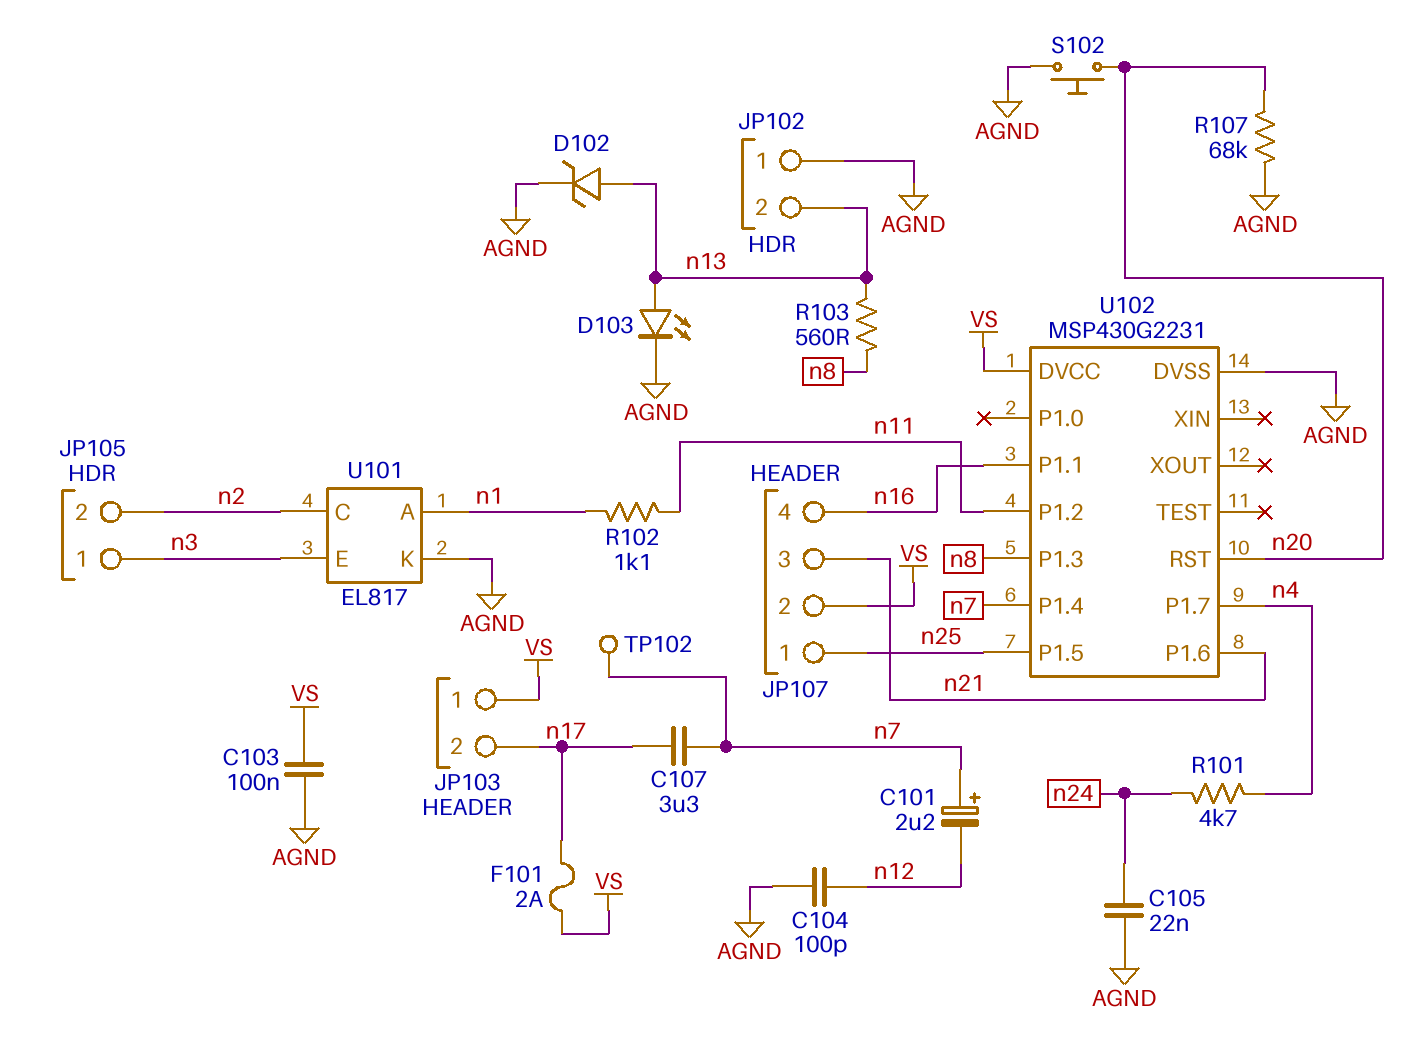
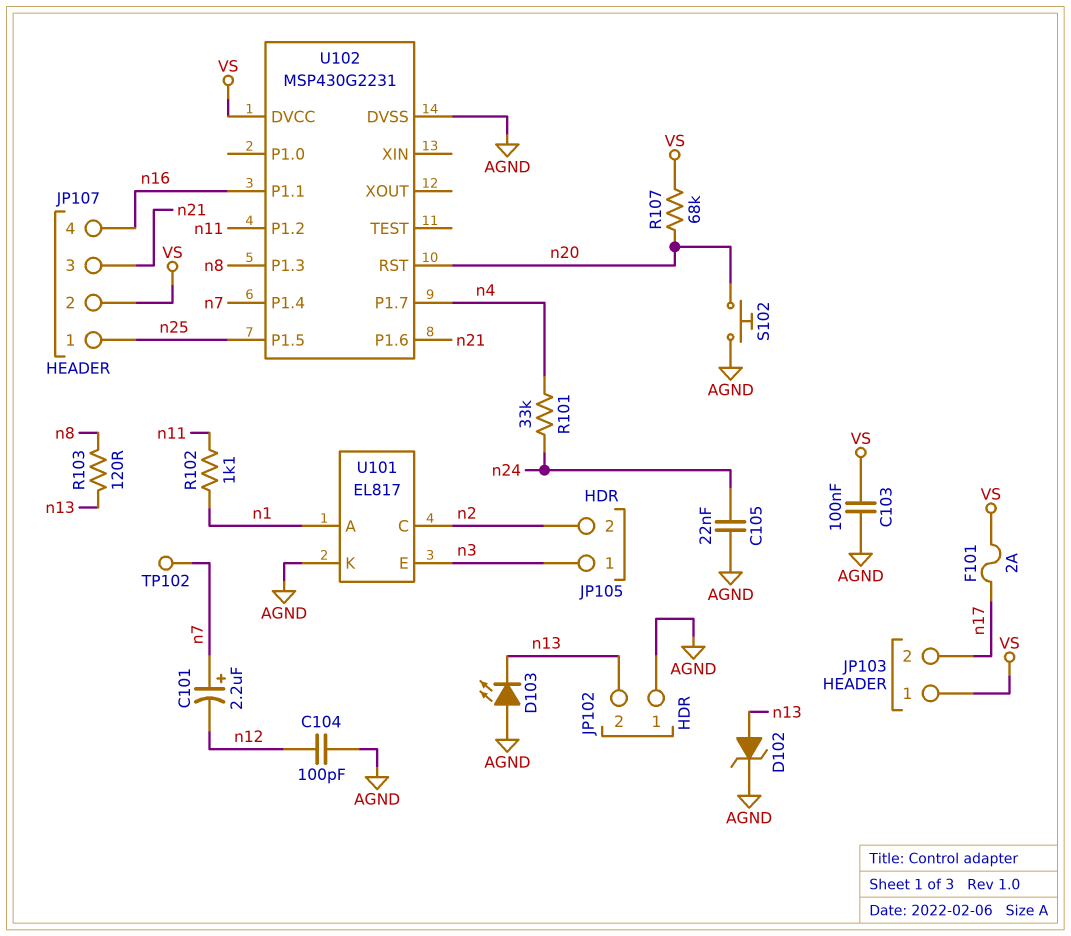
C107: 3.3uF (n7, n17) -> none
D103: LED (A n13, K AGND) -> LED (A AGND, K n13)
R101: 4.7k (n4, n24) -> 33k (n4, n24)
R103: 560 (n8, n13) -> 120 (n8, n13)
R107: 68k (AGND, n20) -> 68k (VS, n20)

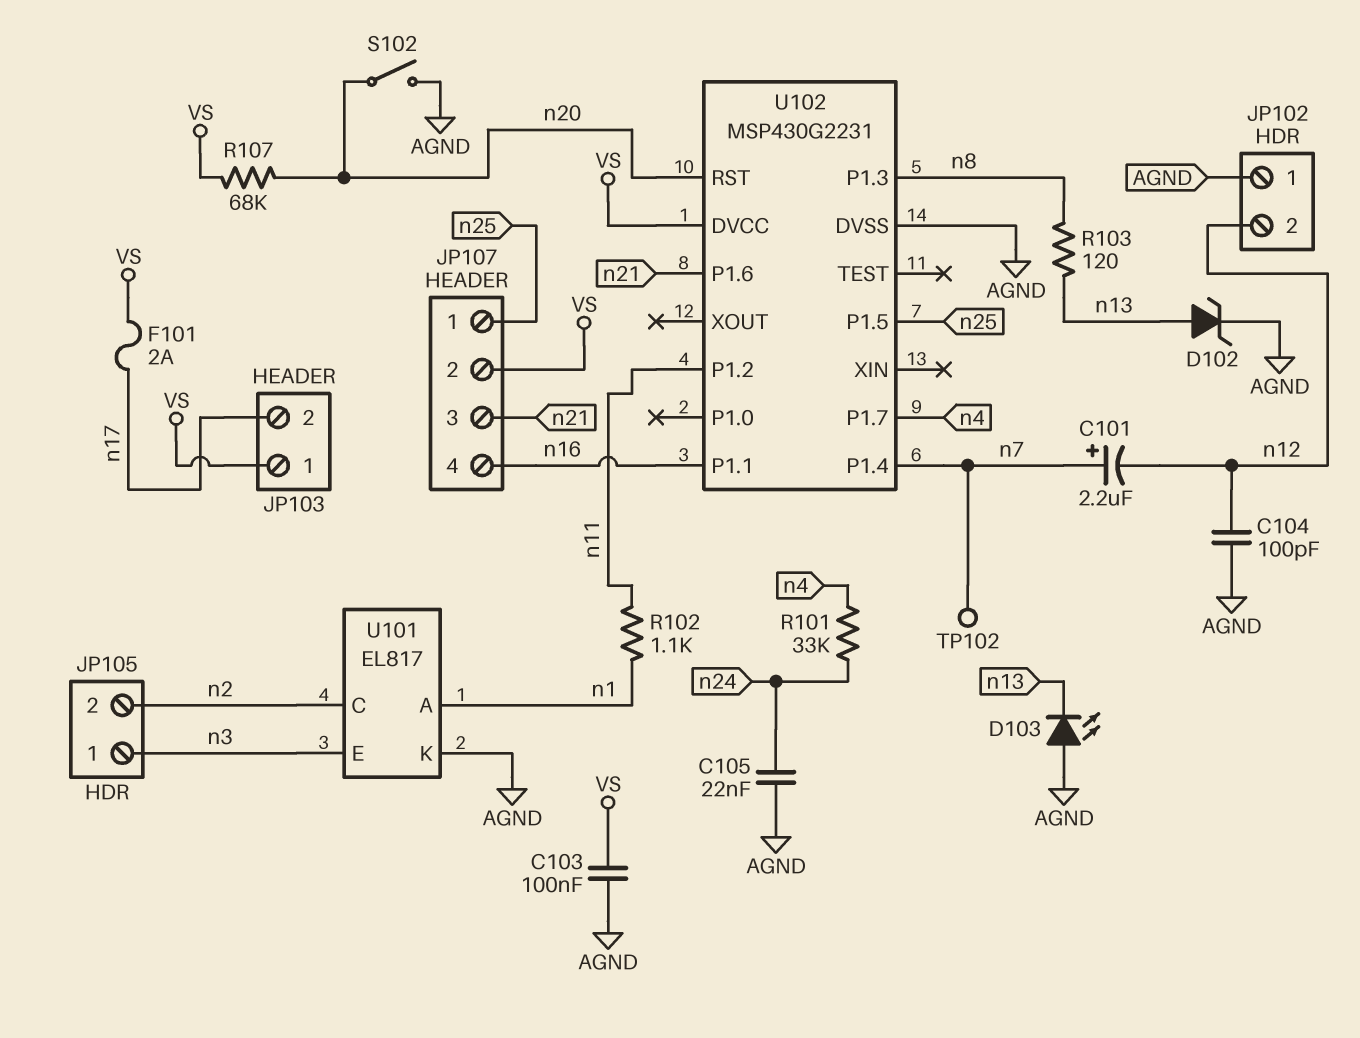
JP102 pin 2: n13 -> n12
S102: button (AGND, n20) -> switch (AGND, n20)

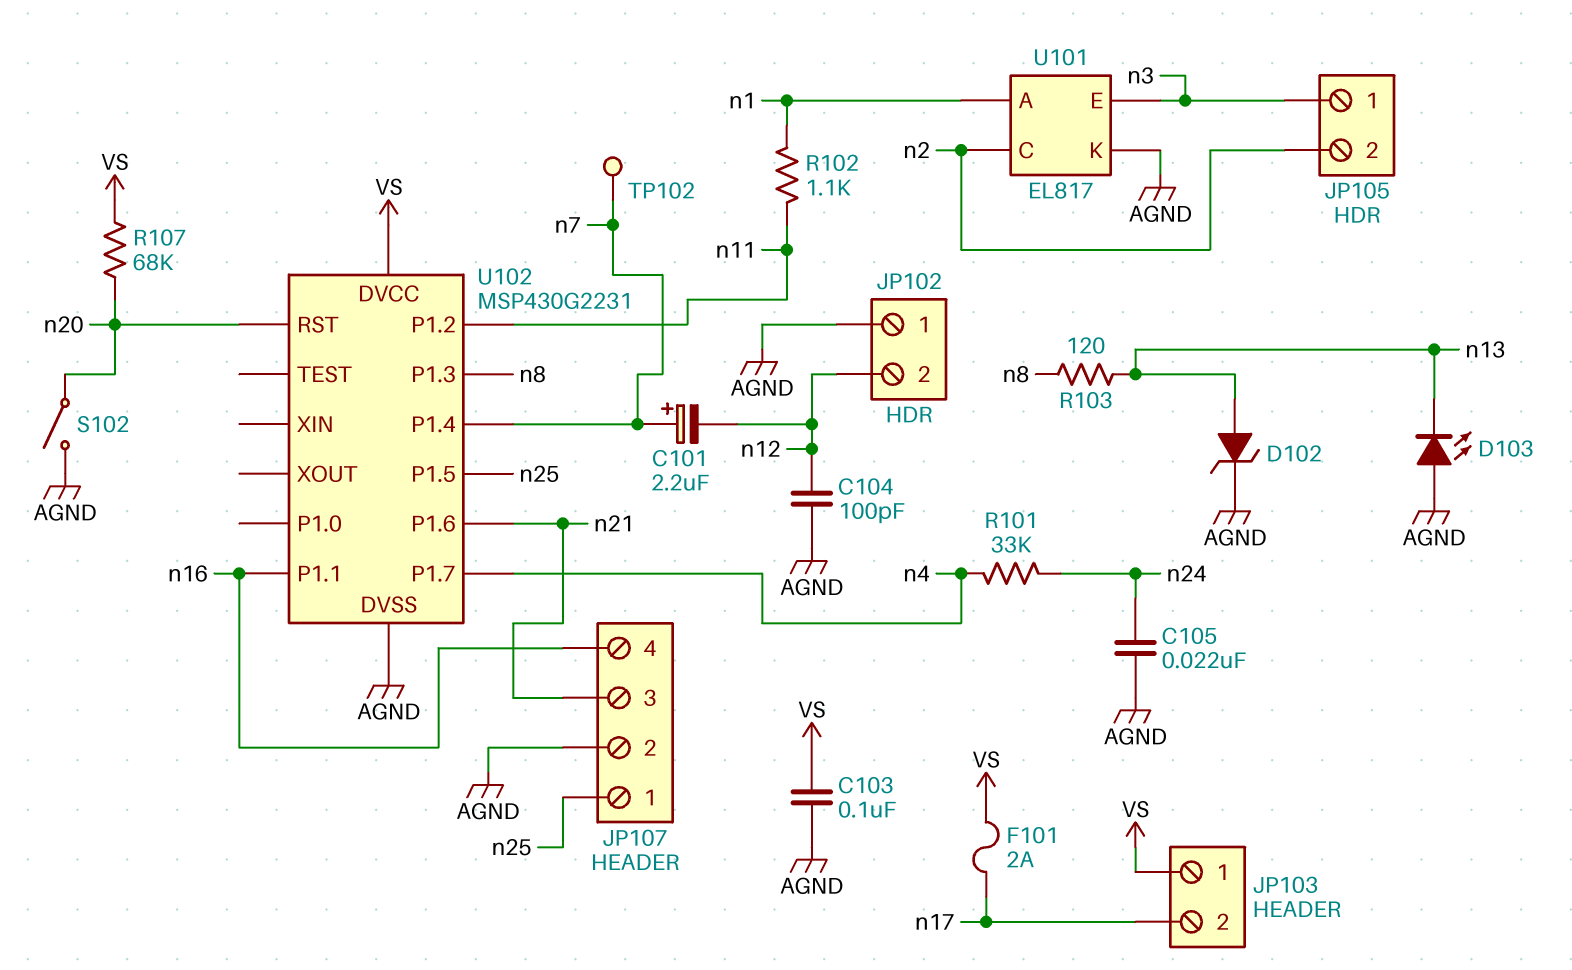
JP107 pin 2: VS -> AGND

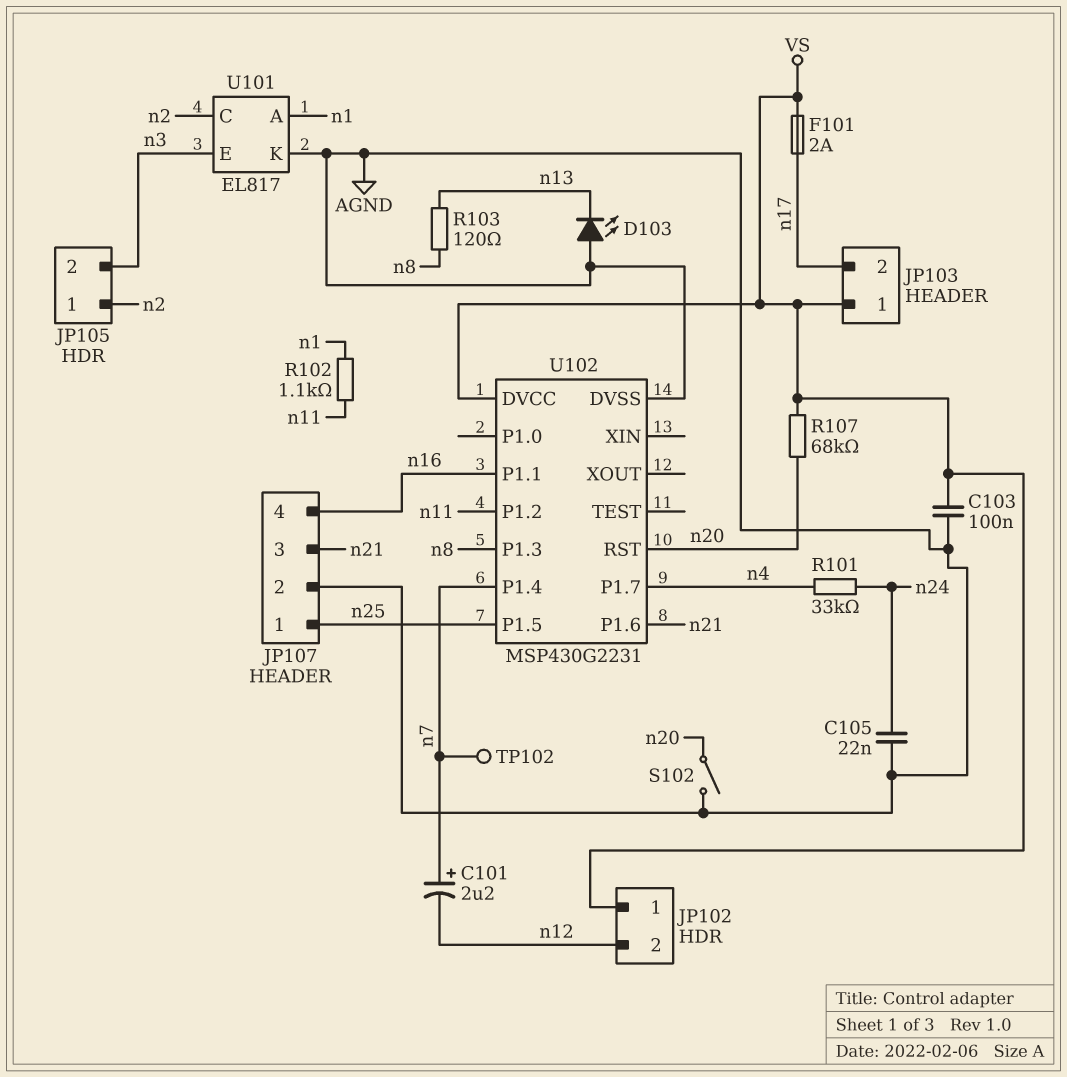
C104: 100pF (AGND, n12) -> none
D102: zener (A n13, K AGND) -> none
JP102 pin 1: AGND -> VS
JP105 pin 1: n3 -> n2
JP105 pin 2: n2 -> n3

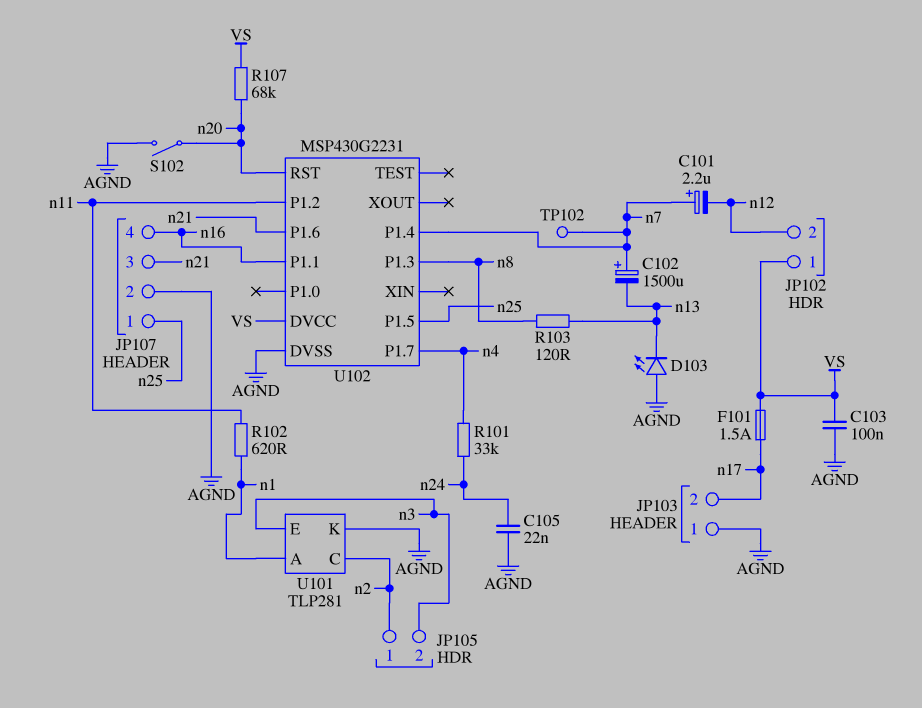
C102: none -> 1500uF (plus n7, minus n13)
F101: 2A (VS, n17) -> 1.5A (VS, n17)
JP103 pin 1: VS -> AGND
R102: 1.1k (n1, n11) -> 620 (n1, n11)
U101: EL817 -> TLP281

